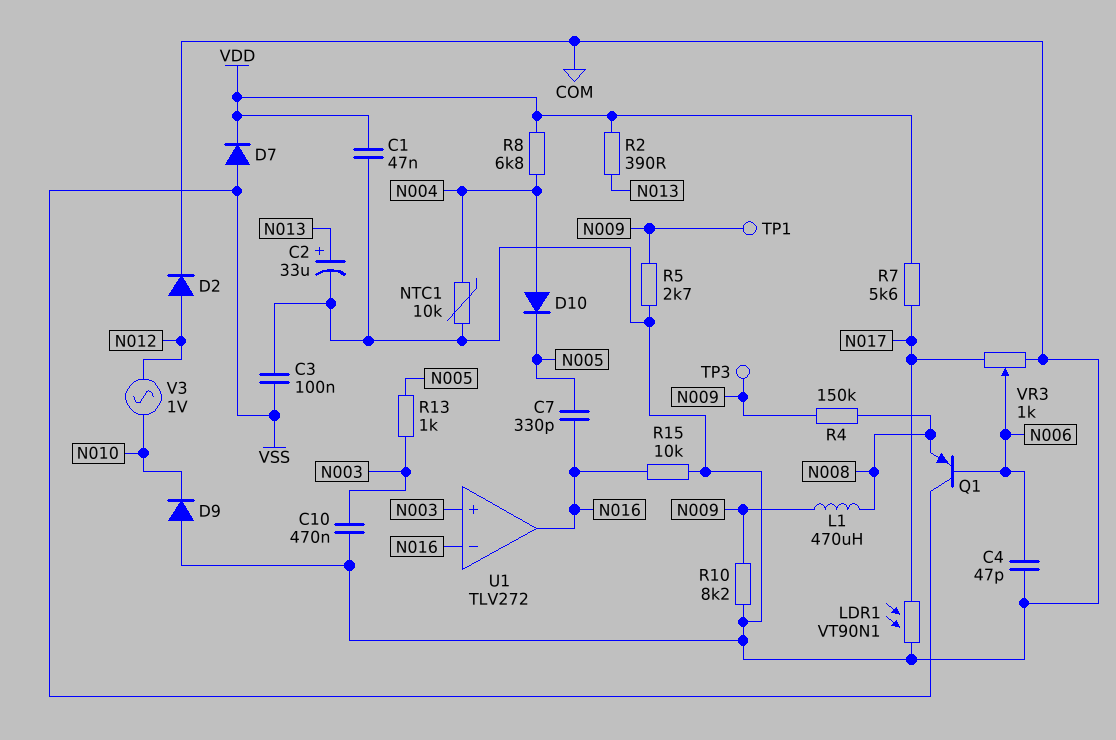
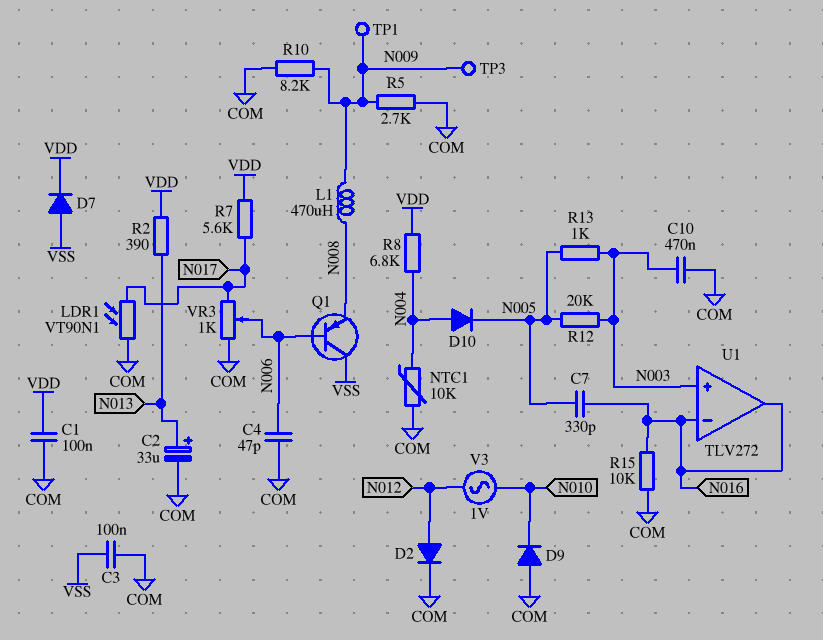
C1: 47nF (COM, VDD) -> 100nF (COM, VDD)
R4: 150k (N008, N009) -> none
R12: none -> 20k (N003, N005)

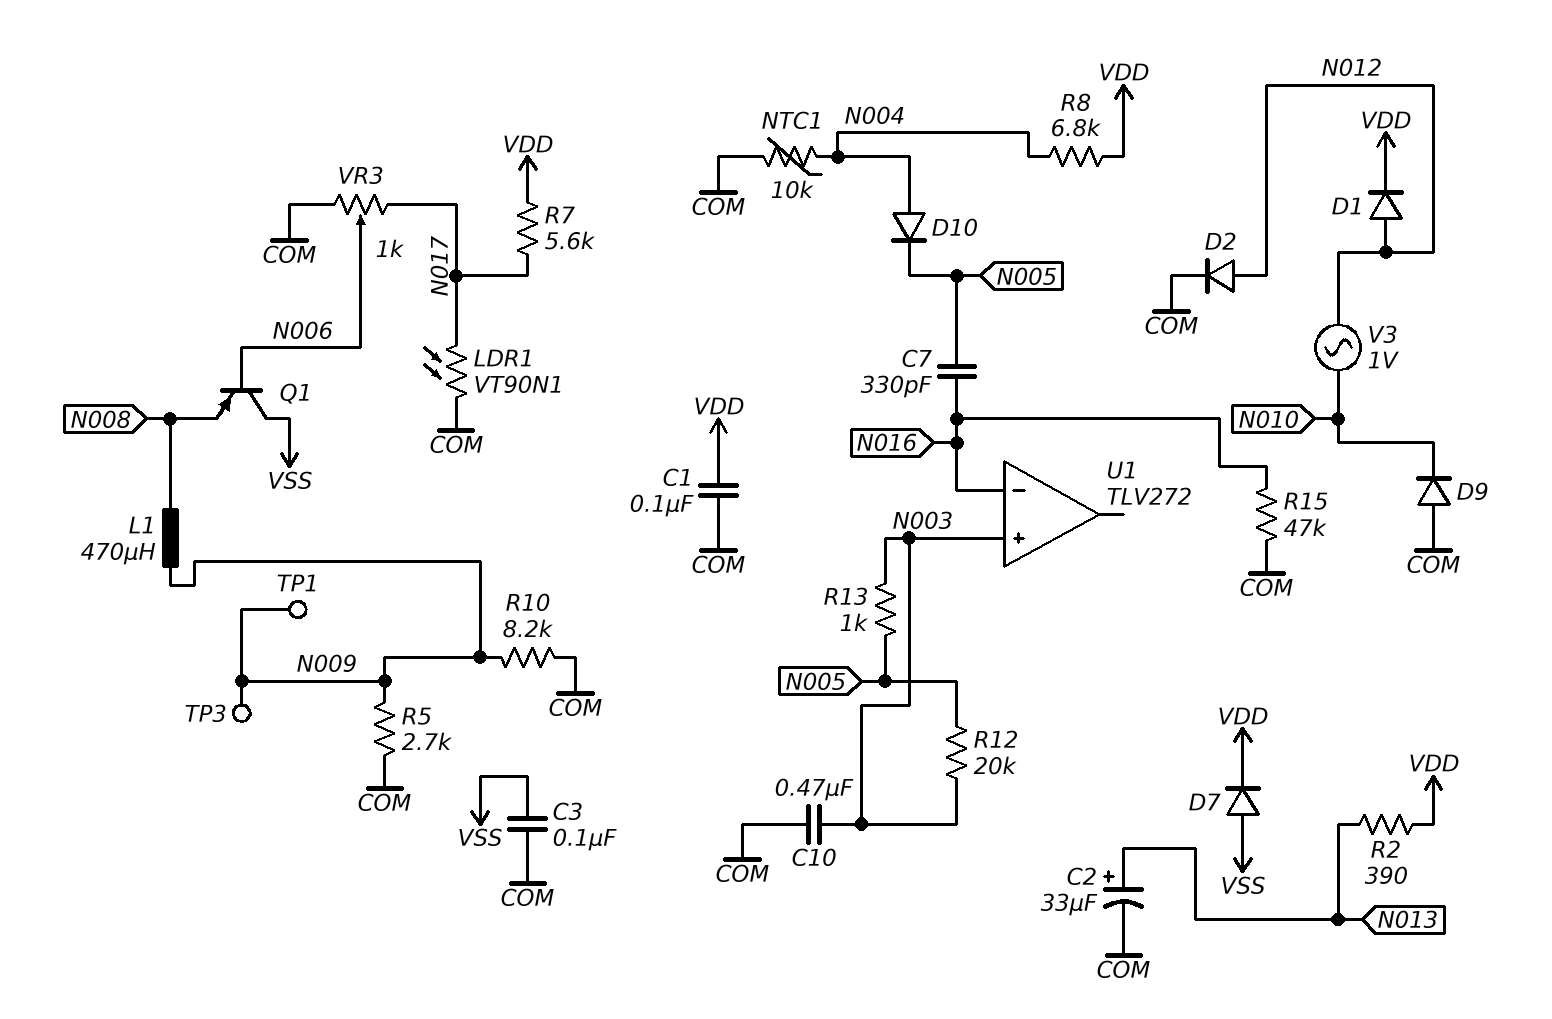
C4: 47pF (COM, N006) -> none
D1: none -> diode (A N012, K VDD)
R15: 10k (COM, N016) -> 47k (COM, N016)
U1 pin out: N016 -> none

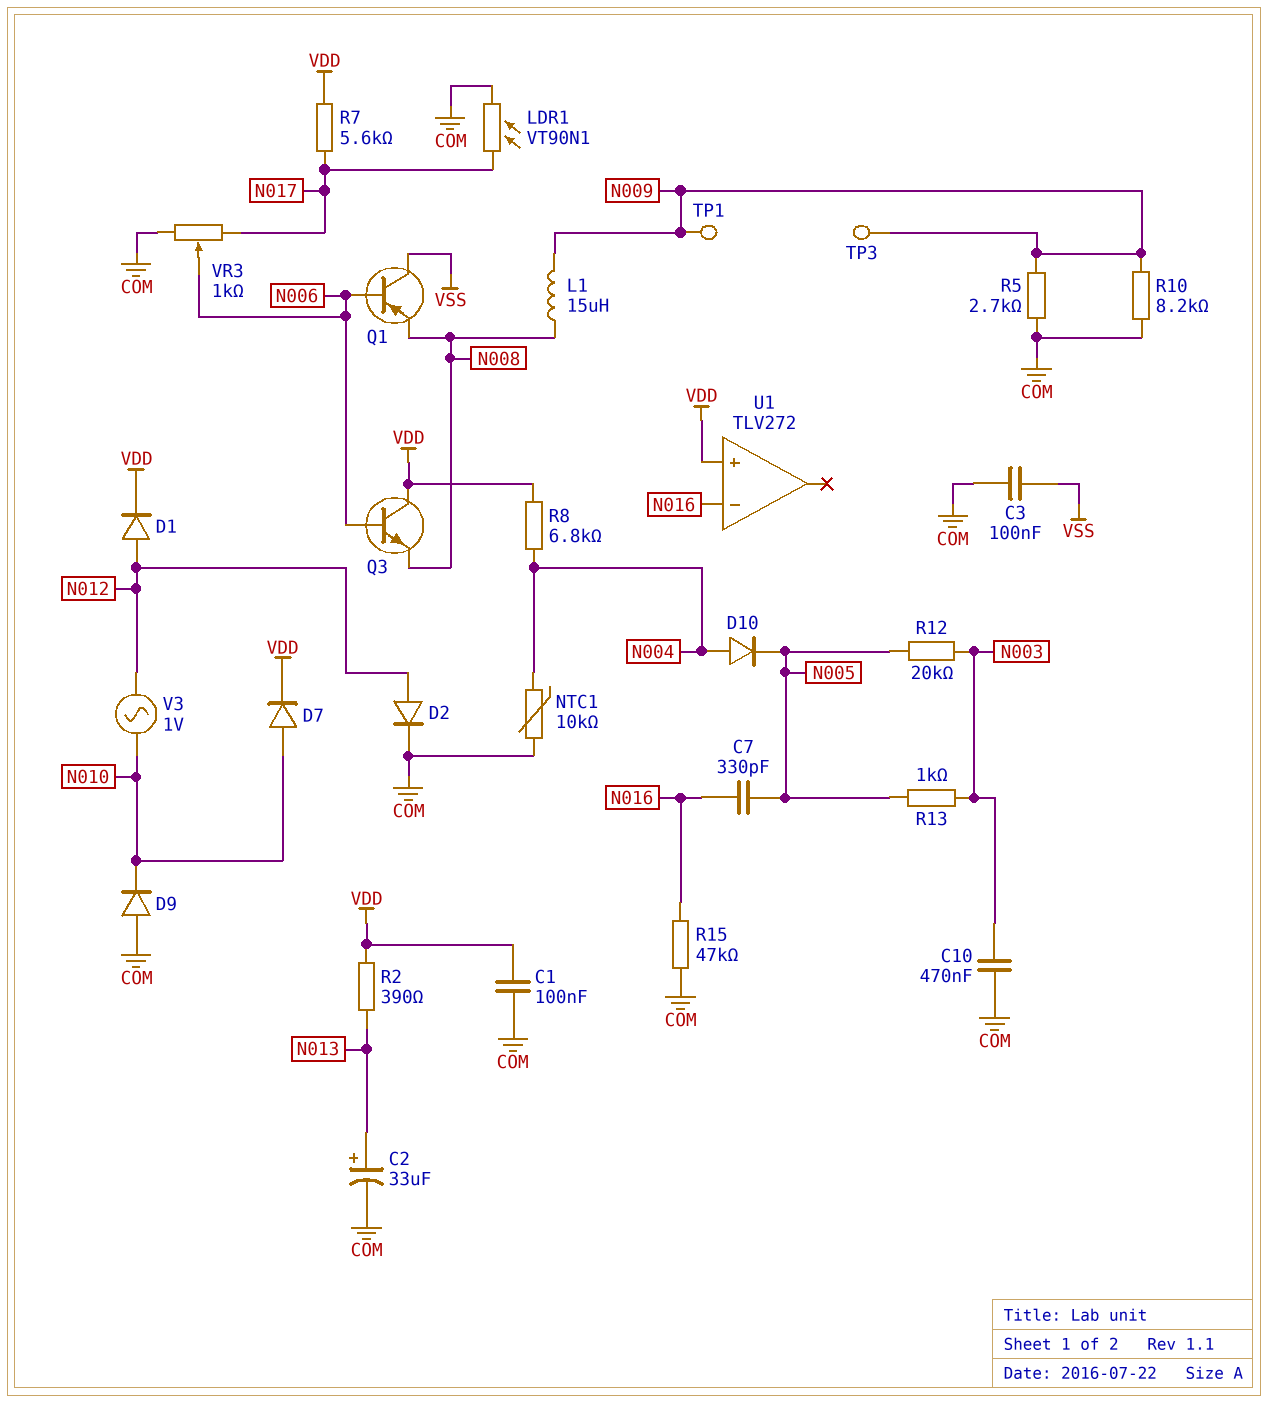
D7: diode (A VSS, K VDD) -> diode (A N010, K VDD)
L1: 470uH (N008, N009) -> 15uH (N008, N009)
Q3: none -> NPN (B N006, C VDD, E N008)
U1 pin in+: N003 -> VDD

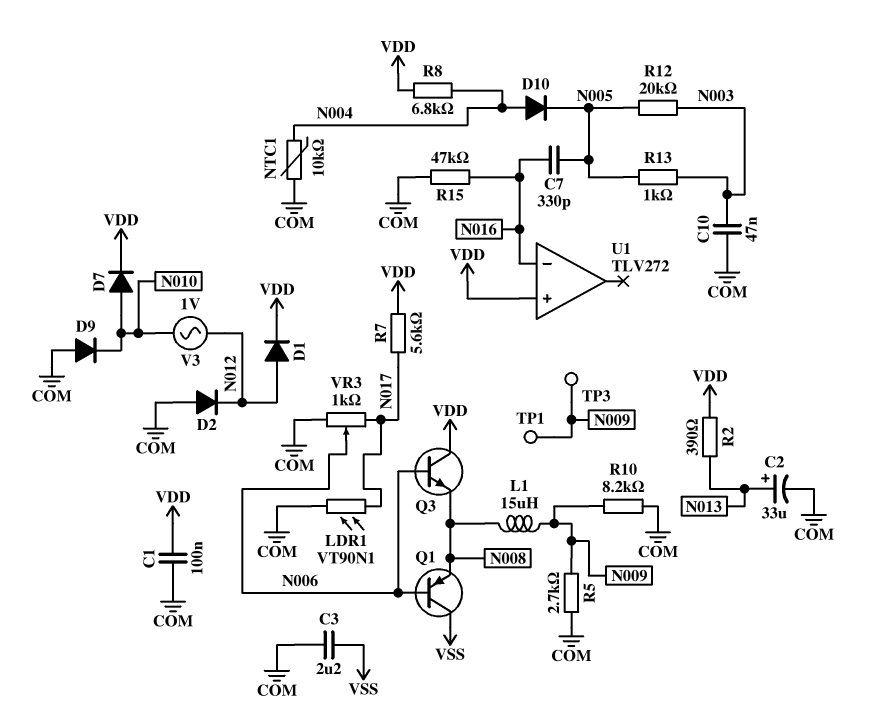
C3: 100nF (COM, VSS) -> 2.2uF (COM, VSS)
C10: 470nF (COM, N003) -> 47nF (COM, N003)
D2: diode (A N012, K COM) -> diode (A COM, K N012)

